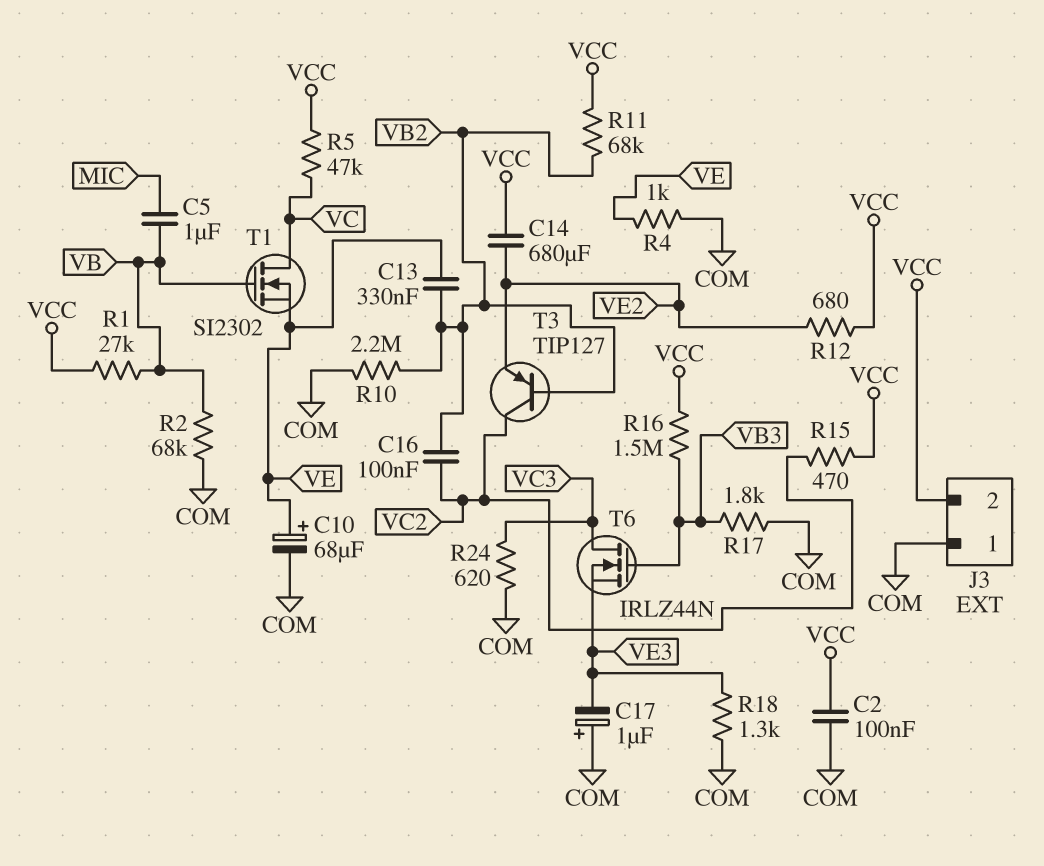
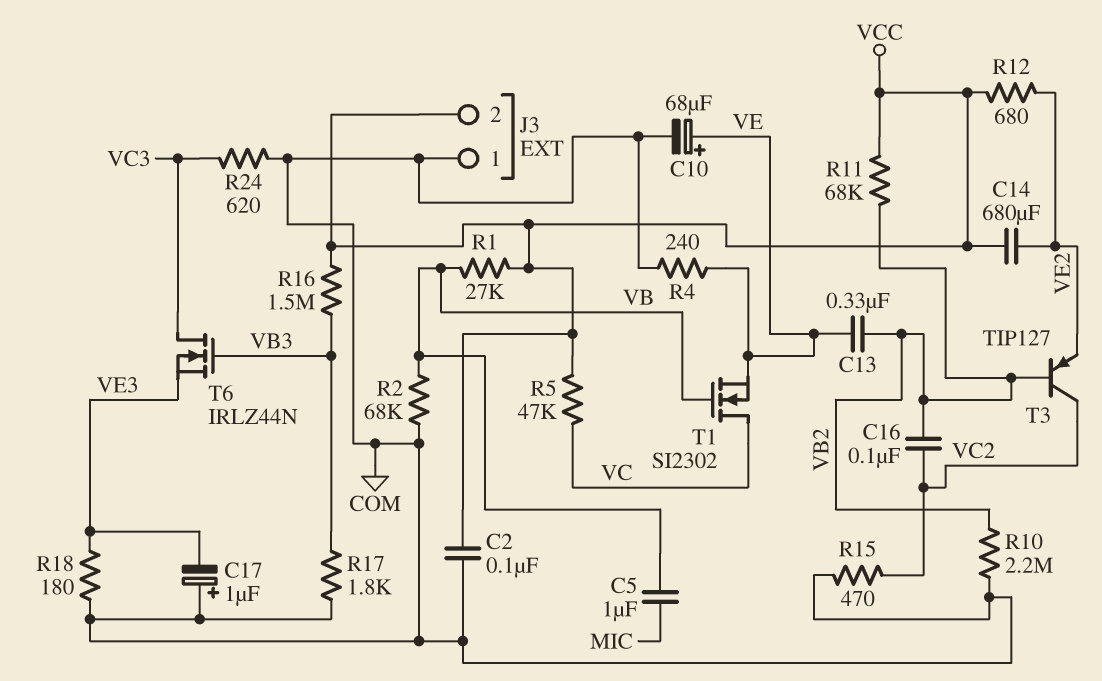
R4: 1k (COM, VE) -> 240 (COM, VE)
R15: 470 (VC2, VCC) -> 470 (COM, VC2)
R18: 1.3k (COM, VE3) -> 180 (COM, VE3)

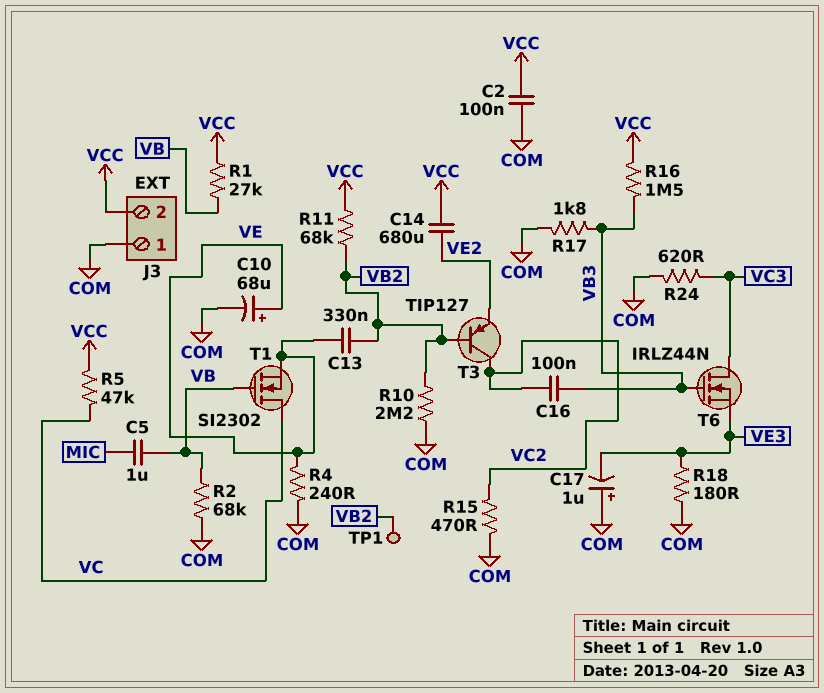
C16: 100nF (VB2, VC2) -> 100nF (VB3, VC2)
R12: 680 (VCC, VE2) -> none
TP1: none -> test point (VB2)

